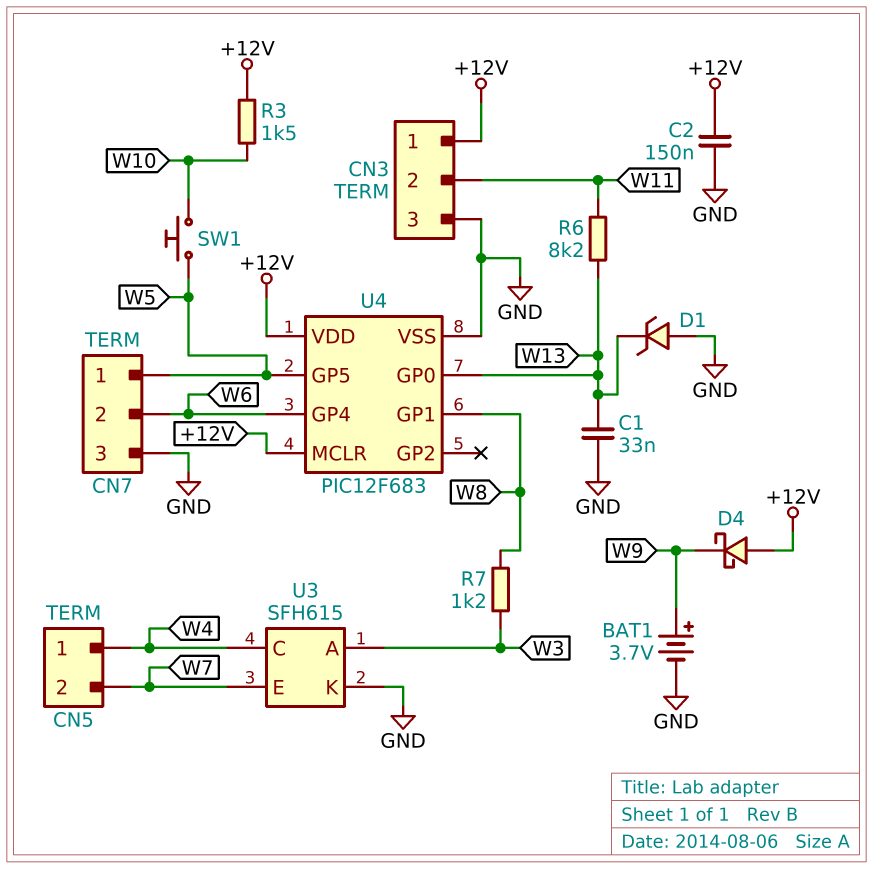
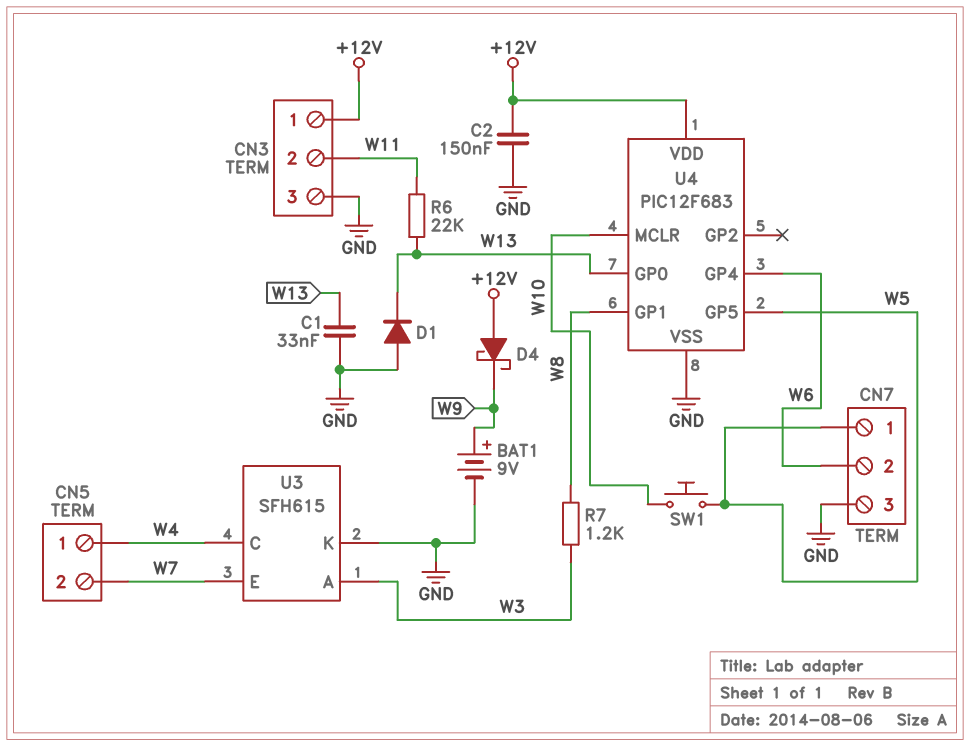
BAT1: 3.7V (plus W9, minus GND) -> 9V (plus W9, minus GND)
D1: zener (A GND, K W13) -> diode (A GND, K W13)
R3: 1.5k (+12V, W10) -> none
R6: 8.2k (W11, W13) -> 22k (W11, W13)
U4 pin MCLR: +12V -> W10

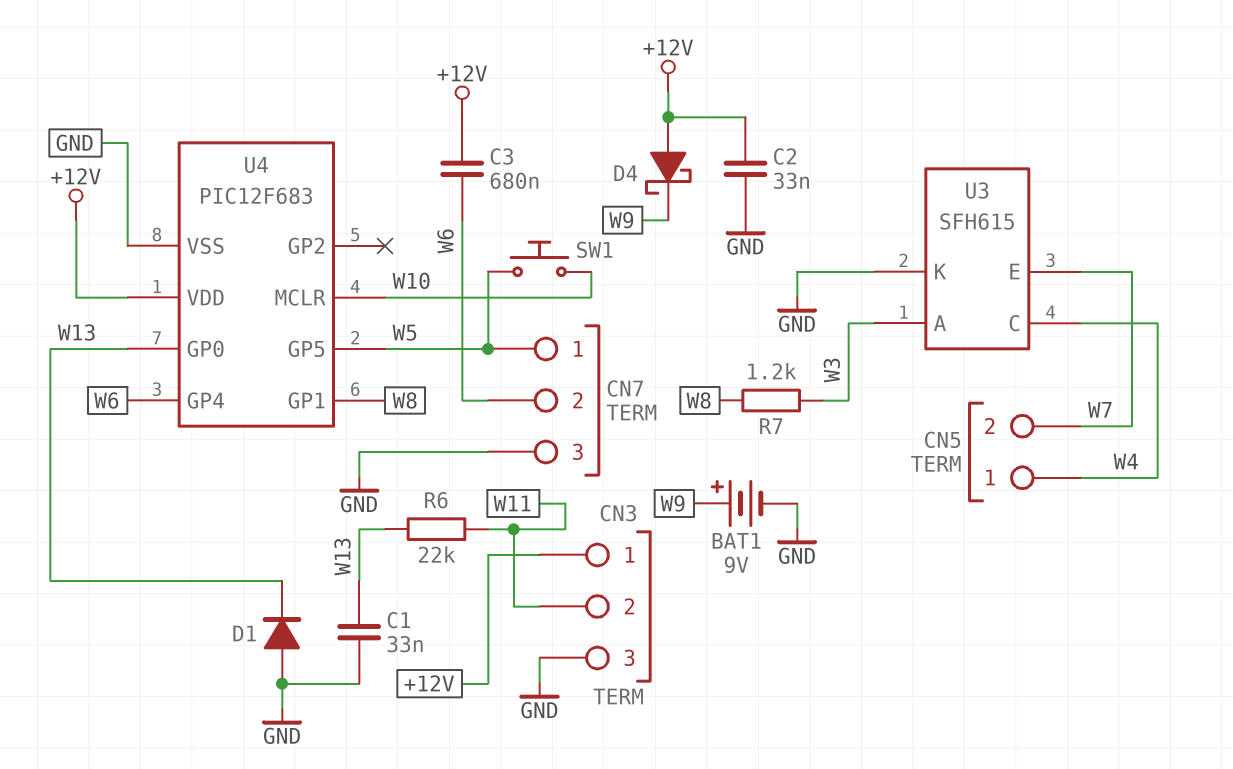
C2: 150nF (+12V, GND) -> 33nF (+12V, GND)
C3: none -> 680nF (+12V, W6)

